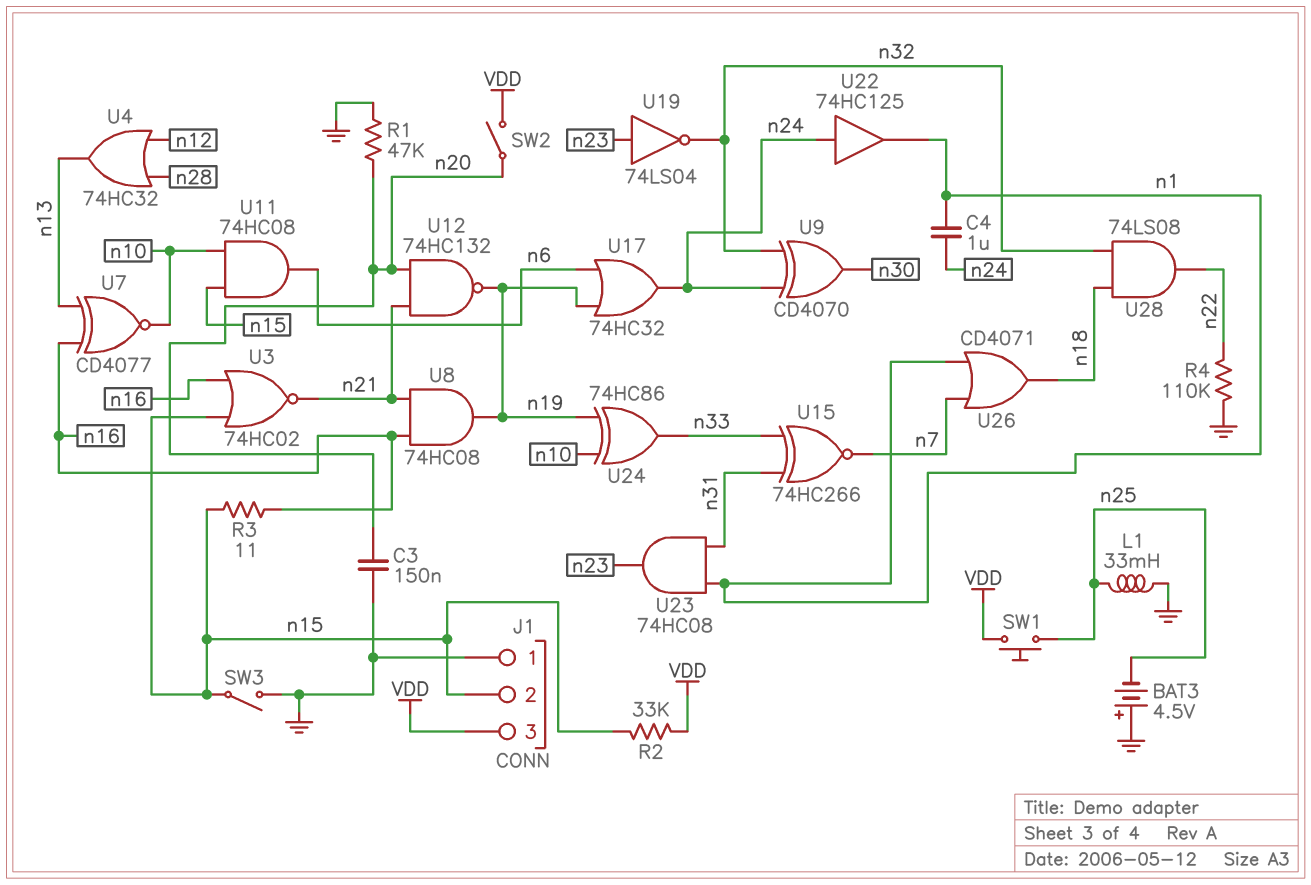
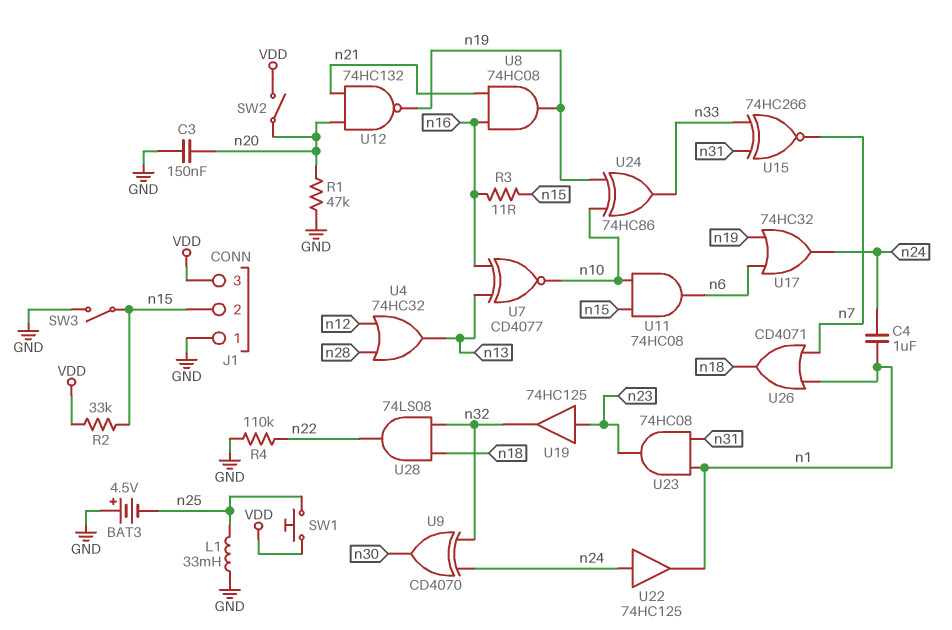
U3: NOR 74HC02 (in n15, in n16, out n21) -> none
U19: NOT 74LS04 (in n23, out n32) -> buffer 74HC125 (in n23, out n32)

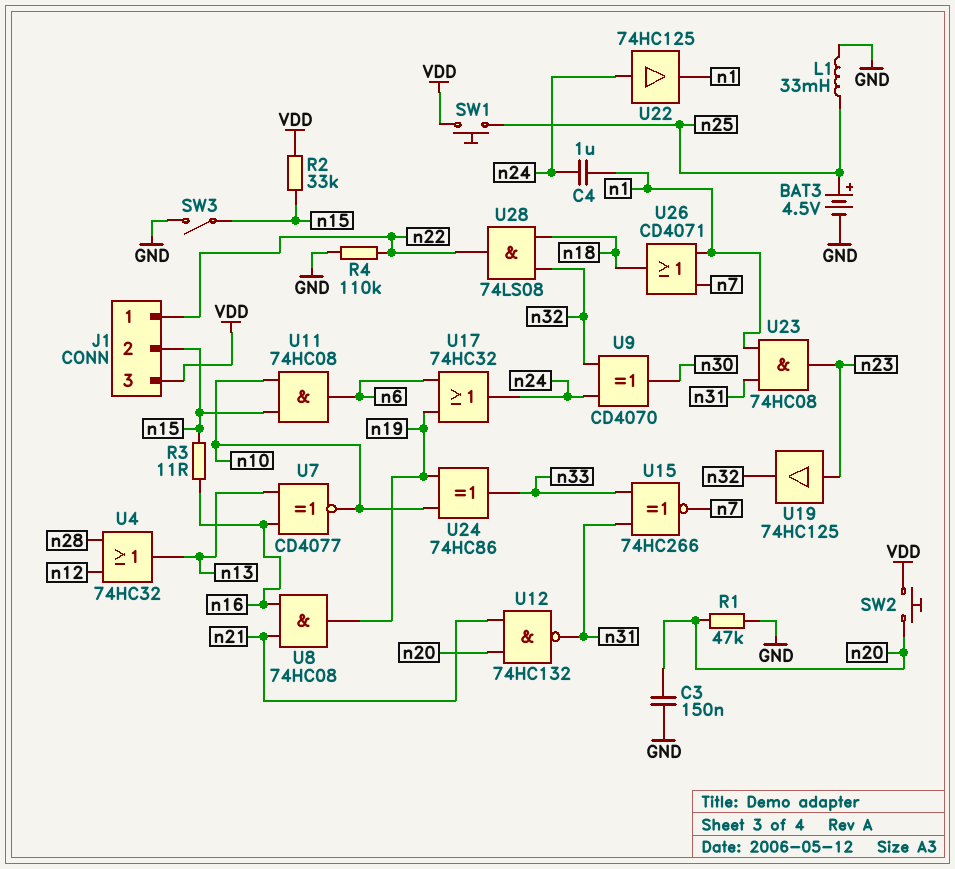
BAT3: 4.5V (plus GND, minus n25) -> 4.5V (plus n25, minus GND)
J1 pin 1: GND -> n22
SW2: switch (VDD, n20) -> button (VDD, n20)
U12: NAND 74HC132 (in n20, in n21, out n19) -> NAND 74HC132 (in n20, in n21, out n31)

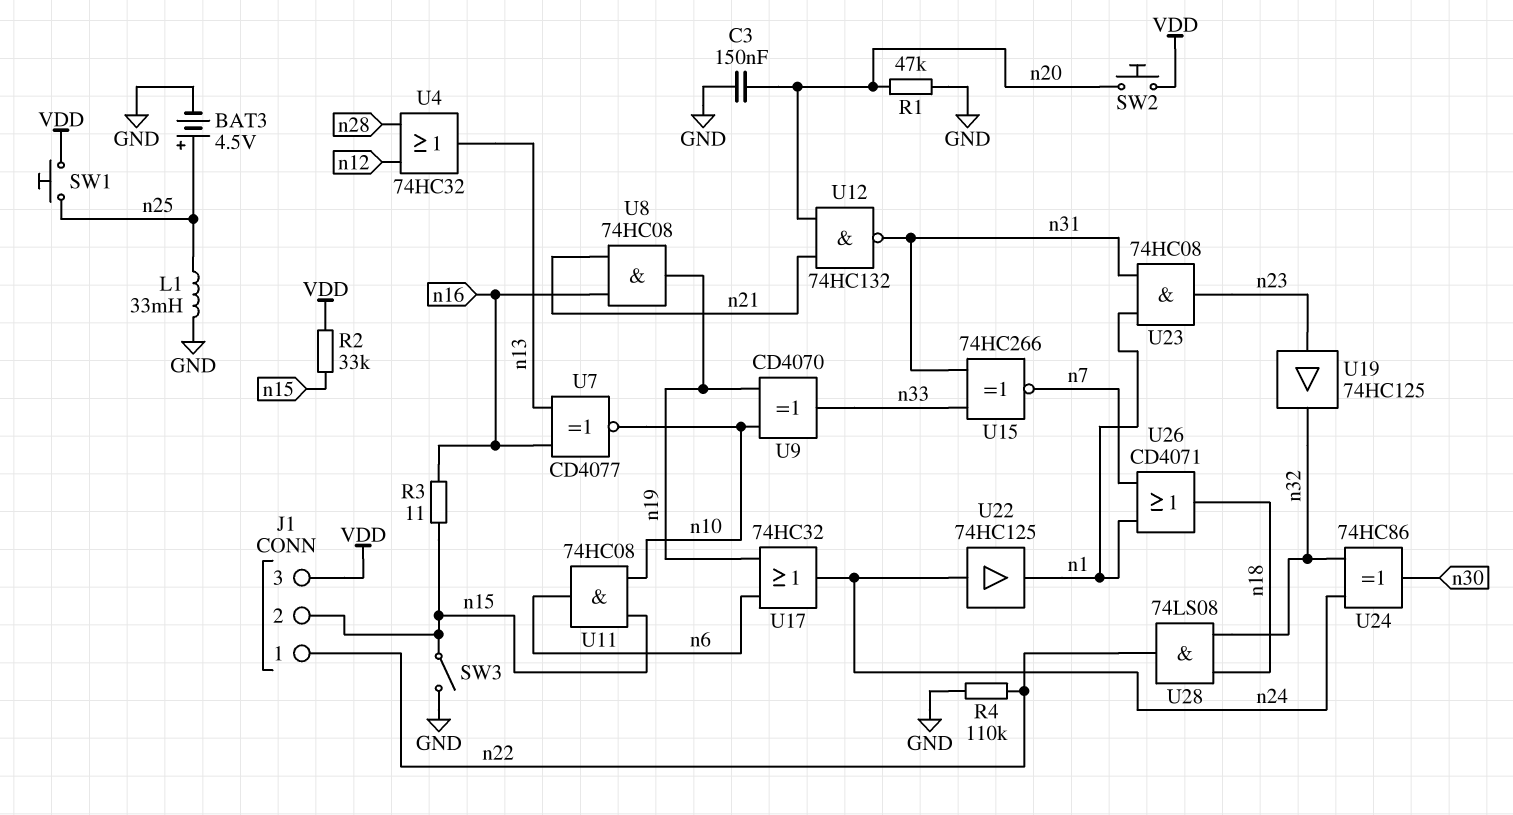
C4: 1uF (n1, n24) -> none
U9: XOR CD4070 (in n24, in n32, out n30) -> XOR CD4070 (in n10, in n19, out n33)
U24: XOR 74HC86 (in n10, in n19, out n33) -> XOR 74HC86 (in n24, in n32, out n30)

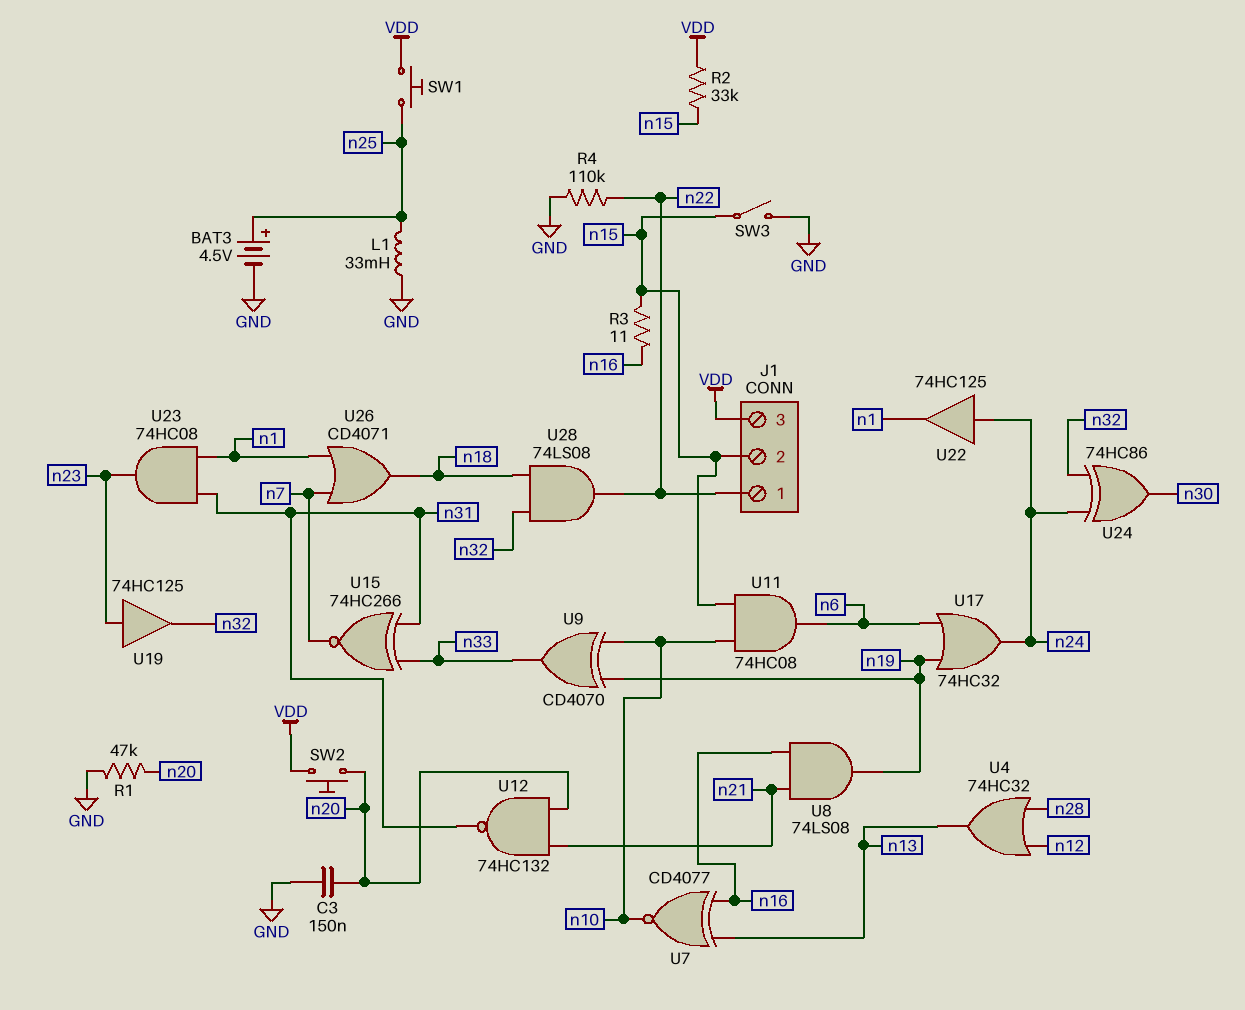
U8: AND 74HC08 (in n16, in n21, out n19) -> AND 74LS08 (in n16, in n21, out n19)

